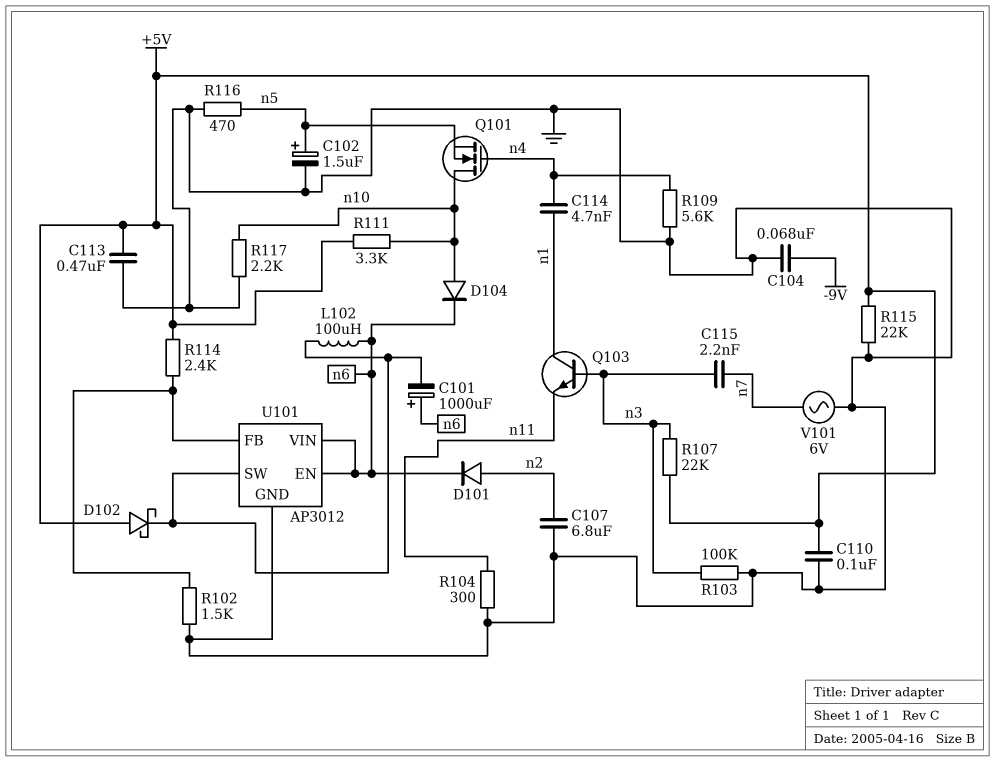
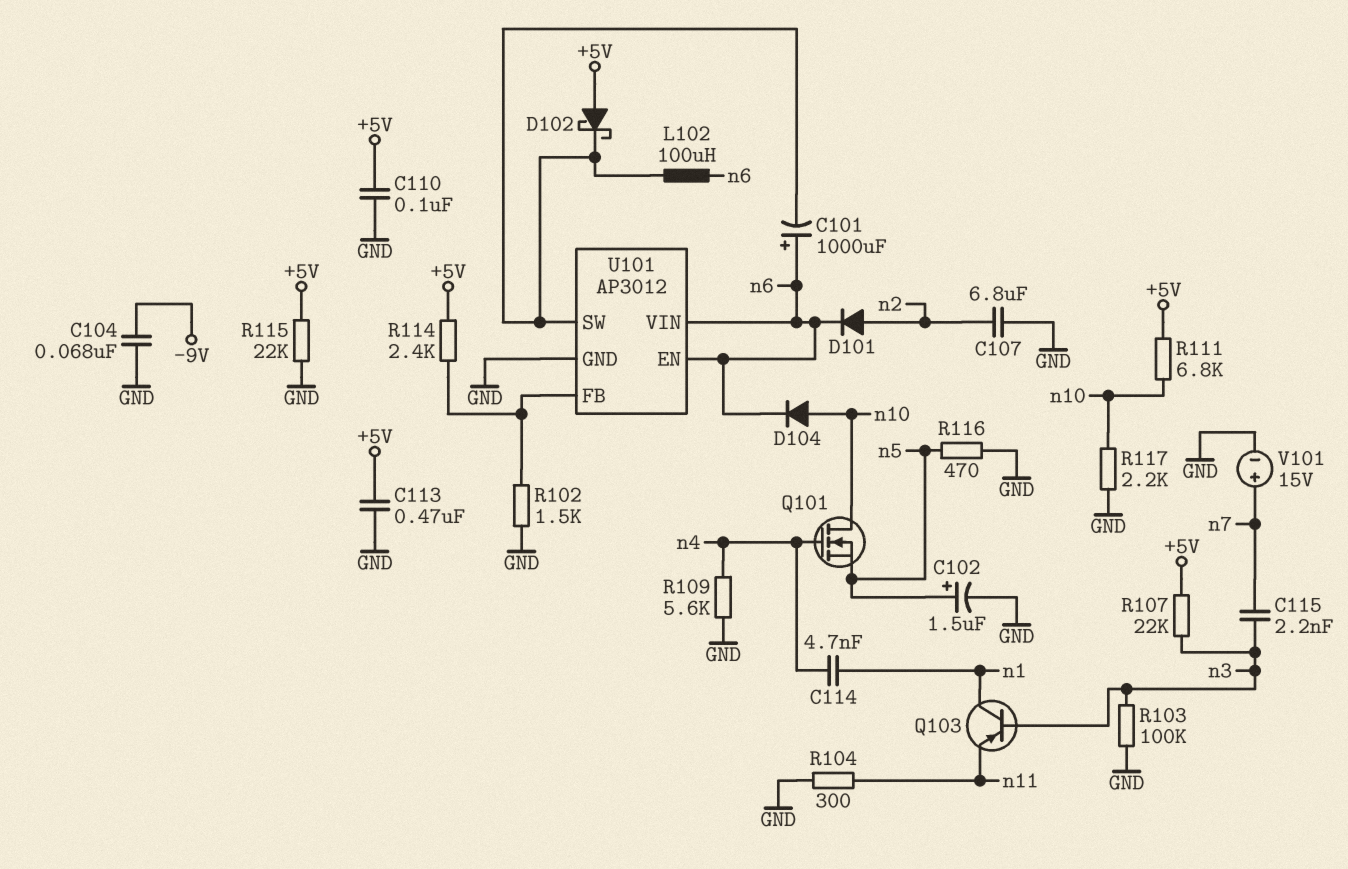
Q103: NPN (B n3, C n1, E n11) -> PNP (B n3, C n1, E n11)
R111: 3.3k (+5V, n10) -> 6.8k (+5V, n10)
V101: AC 6V (GND, n7) -> 15V (plus n7, minus GND)

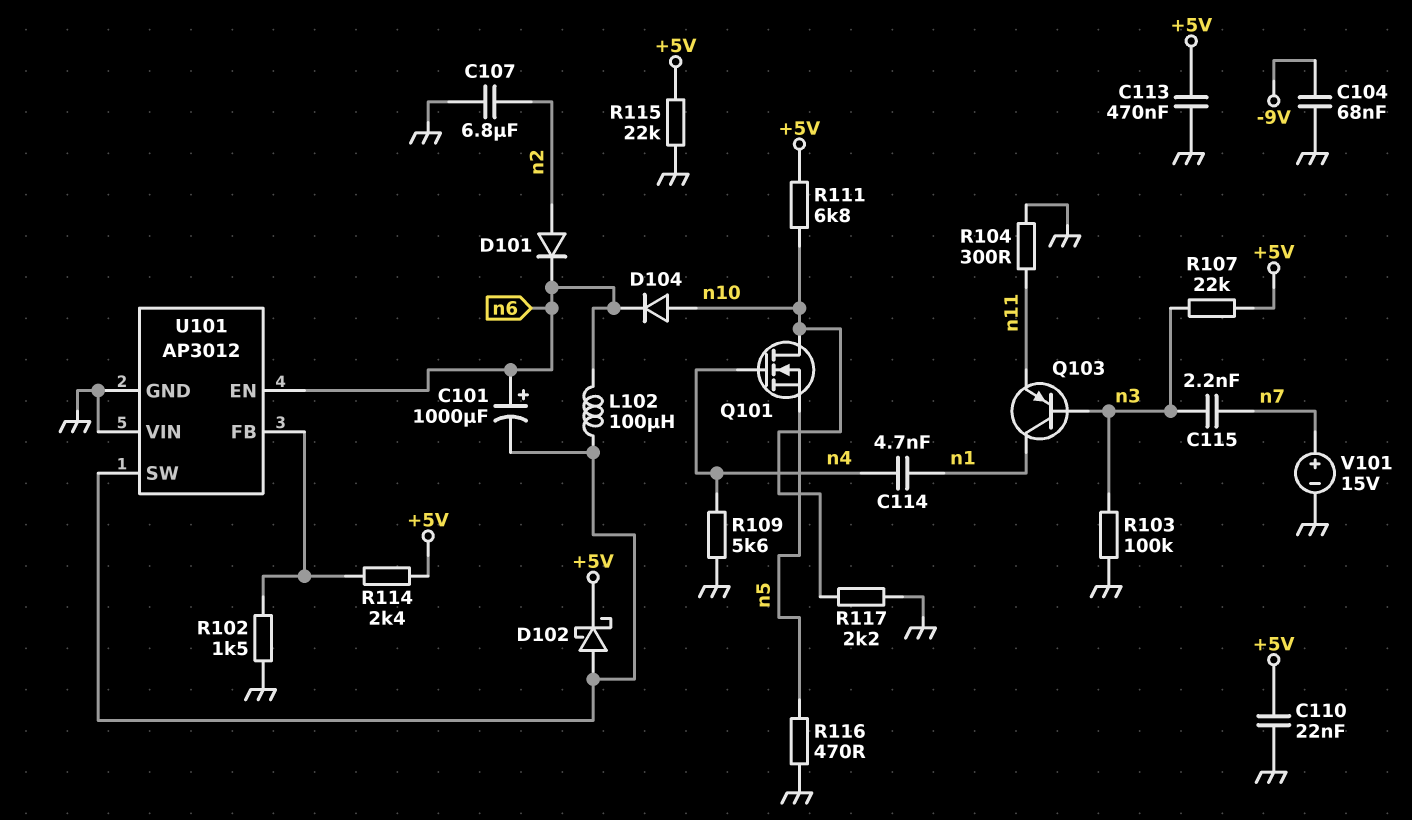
C102: 1.5uF (plus n5, minus GND) -> none
C110: 100nF (+5V, GND) -> 22nF (+5V, GND)
D102: schottky (A +5V, K U101/SW) -> schottky (A U101/SW, K +5V)
U101 pin VIN: n6 -> GND

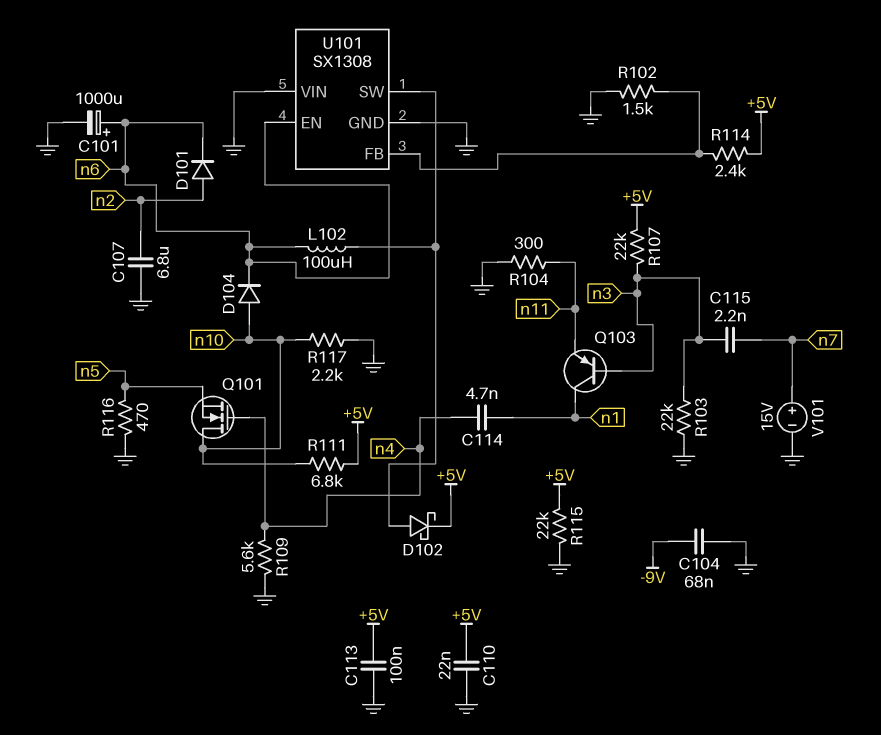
C101: 1000uF (plus n6, minus U101/SW) -> 1000uF (plus n6, minus GND)
C113: 470nF (+5V, GND) -> 100nF (+5V, GND)
R103: 100k (GND, n3) -> 22k (GND, n3)
U101: AP3012 -> SX1308

